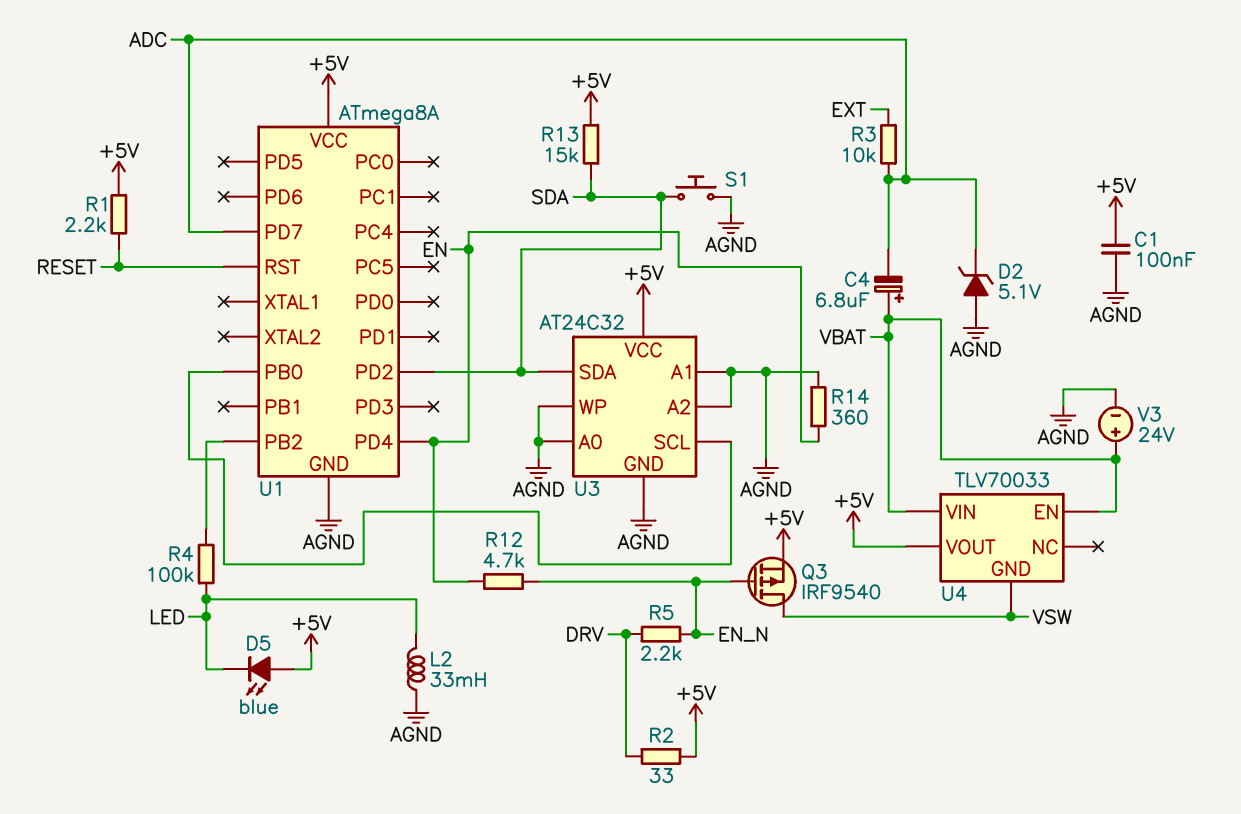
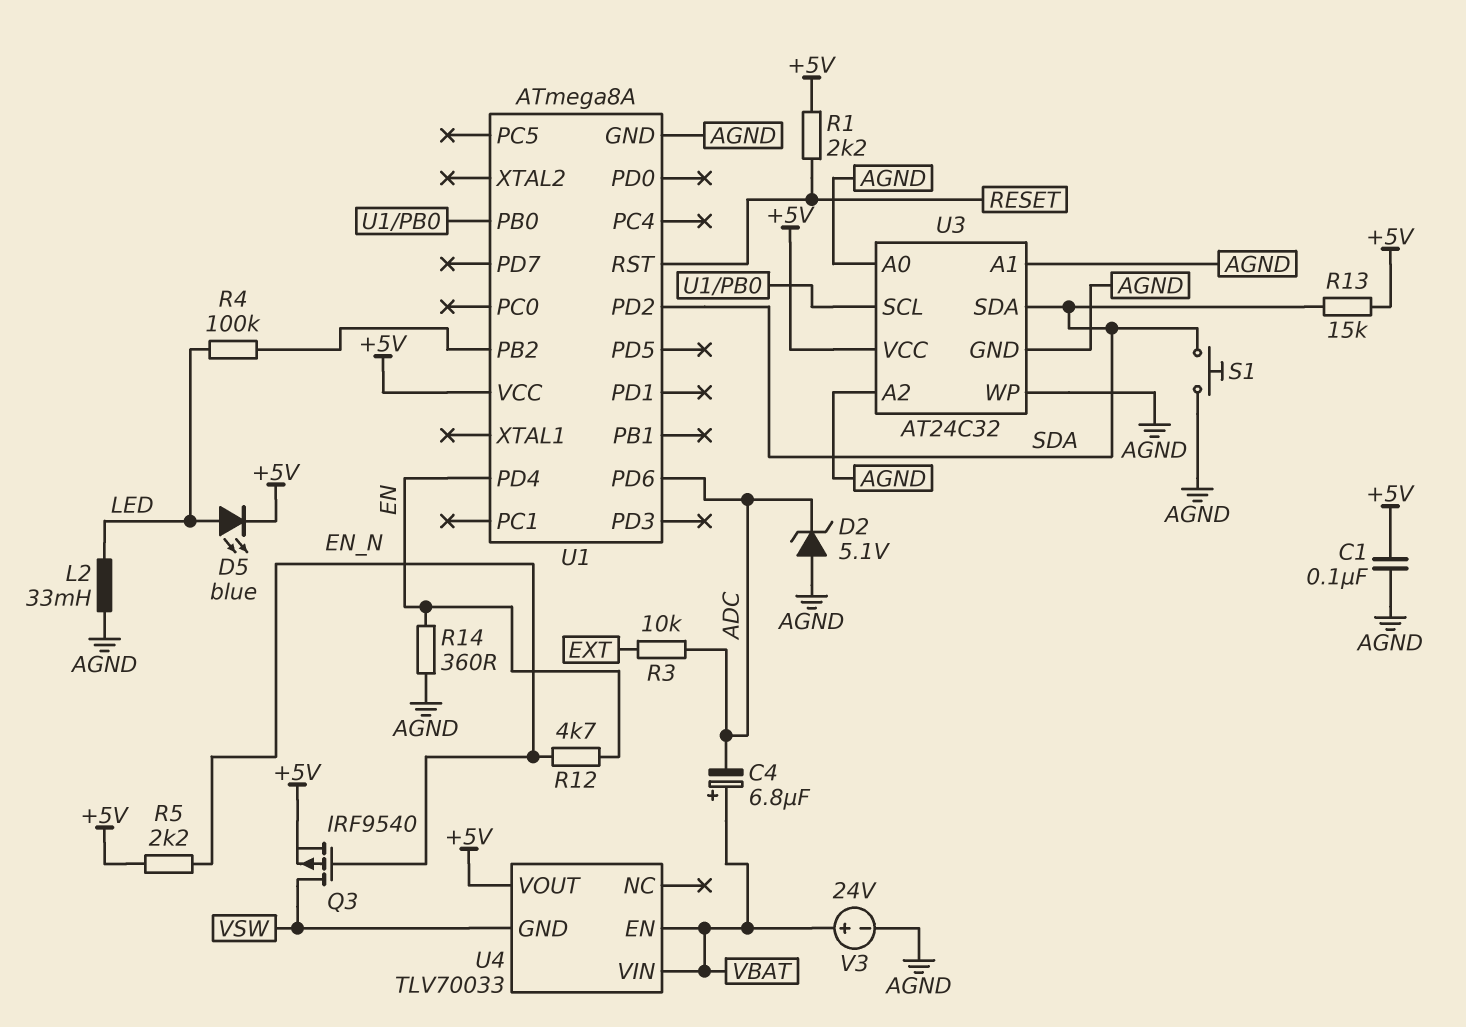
D5: LED blue (A +5V, K LED) -> LED blue (A LED, K +5V)
R2: 33 (+5V, DRV) -> none
R5: 2.2k (DRV, EN_N) -> 2.2k (+5V, EN_N)
U1 pin PD6: none -> ADC
U1 pin PD7: ADC -> none

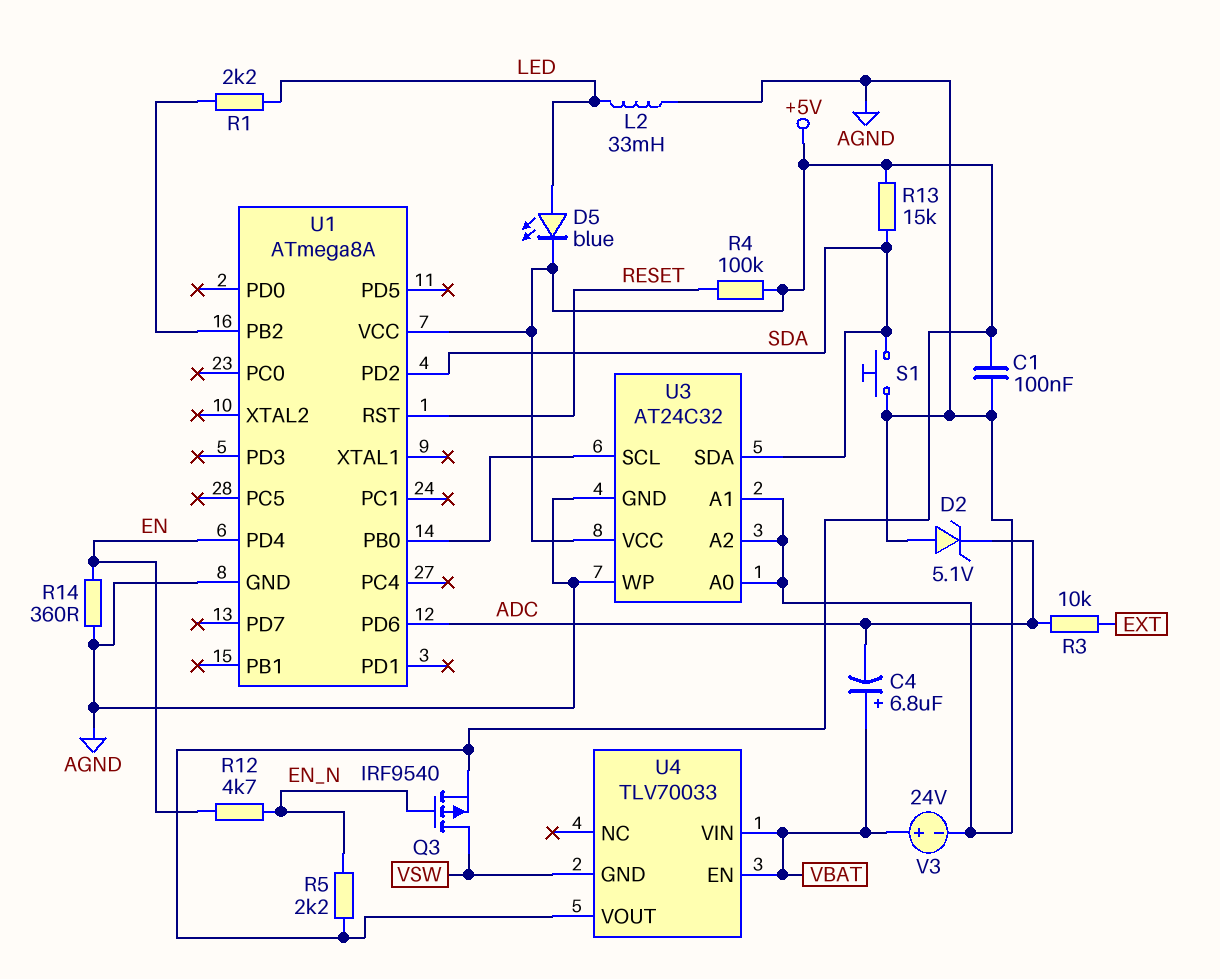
R1: 2.2k (+5V, RESET) -> 2.2k (LED, U1/PB2)
R4: 100k (LED, U1/PB2) -> 100k (+5V, RESET)

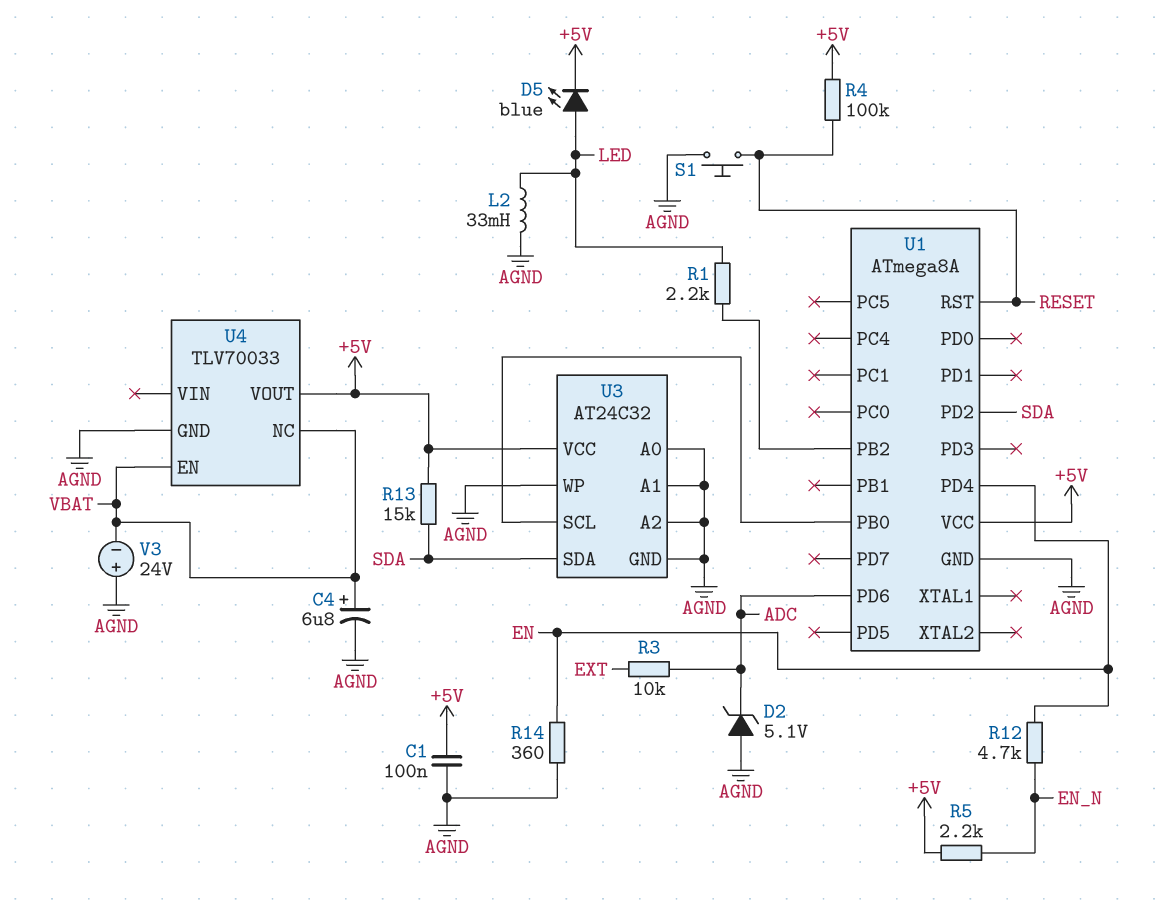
C4: 6.8uF (plus VBAT, minus ADC) -> 6.8uF (plus VBAT, minus AGND)
Q3: PMOS IRF9540 (G EN_N, D VSW, S +5V) -> none
S1: button (AGND, SDA) -> button (AGND, RESET)
U4 pin GND: VSW -> AGND
U4 pin NC: none -> VBAT
U4 pin VIN: VBAT -> none
V3: 24V (plus VBAT, minus AGND) -> 24V (plus AGND, minus VBAT)

